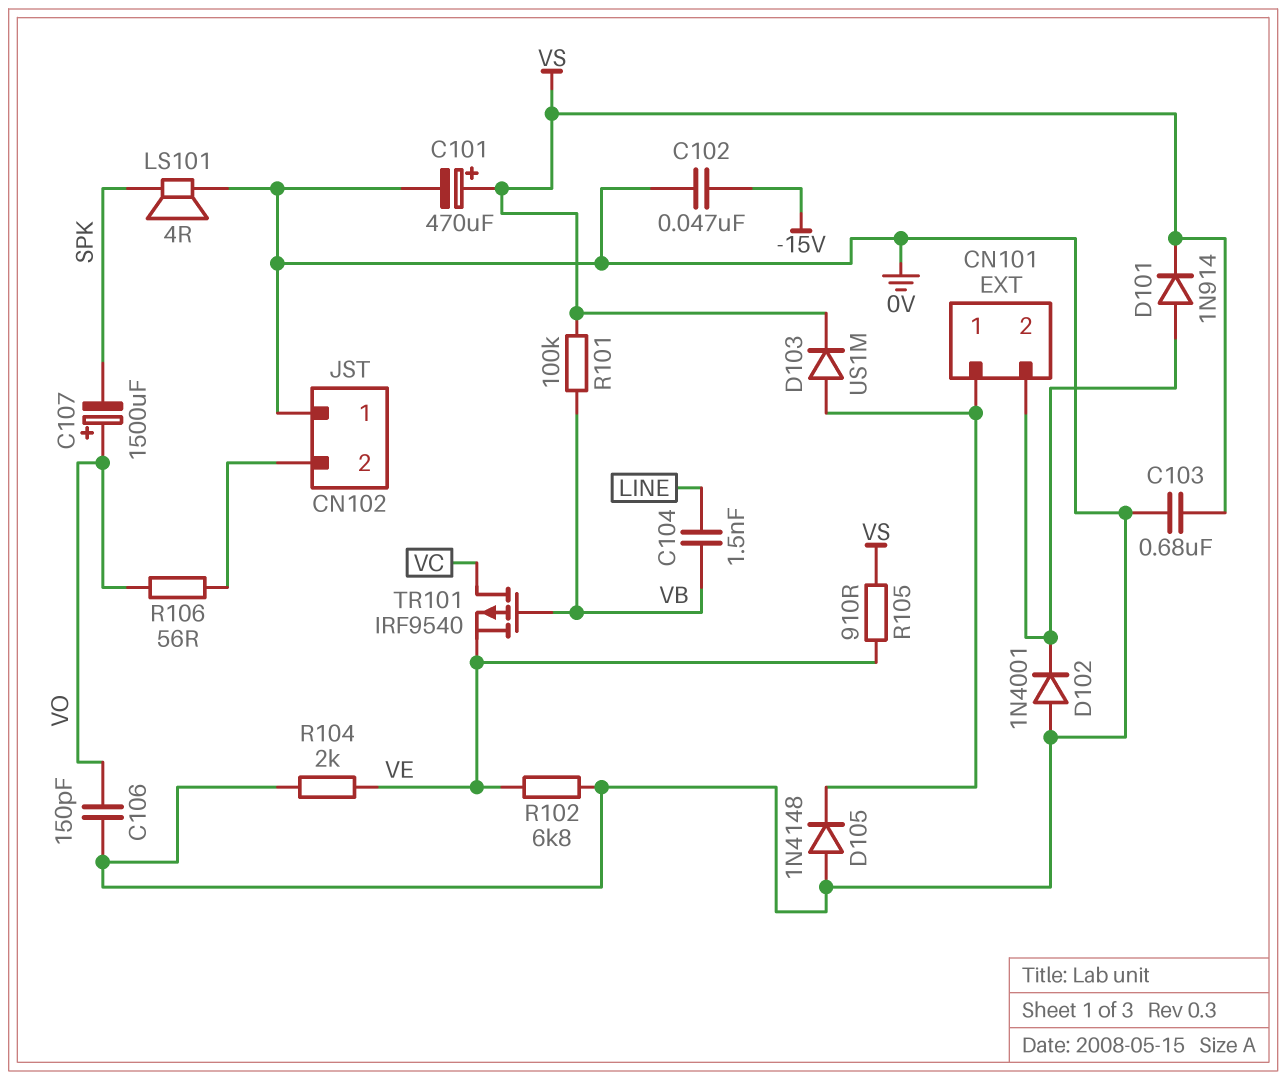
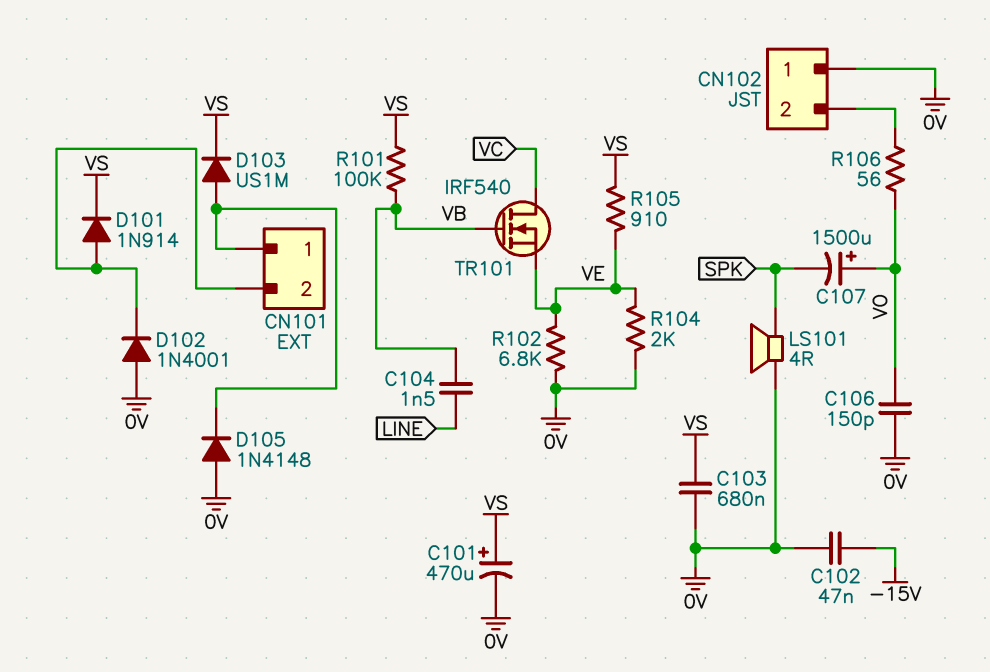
TR101: PMOS IRF9540 (G VB, D VC, S VE) -> NMOS IRF540 (G VB, D VC, S VE)

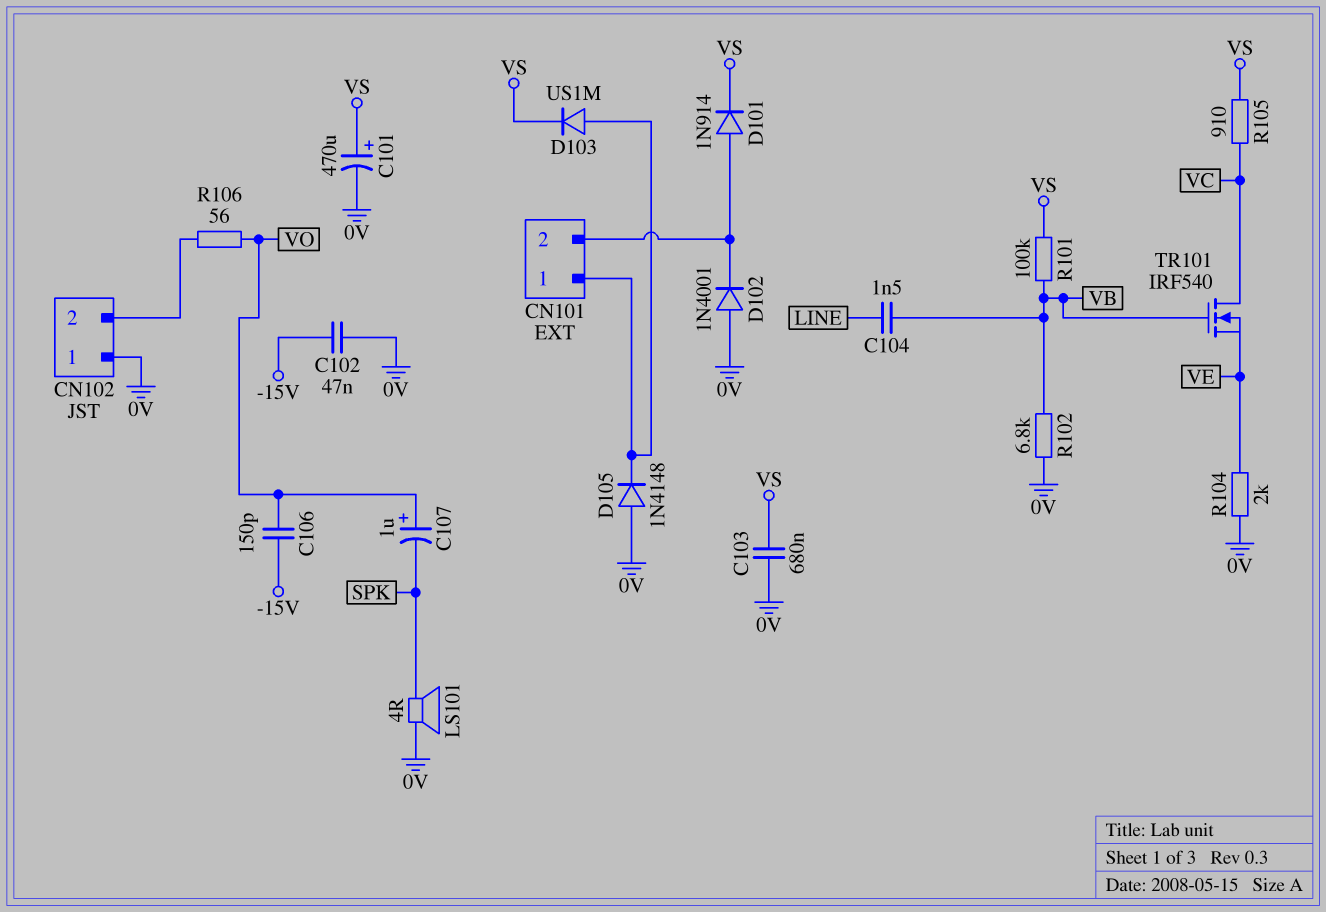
C106: 150pF (0V, VO) -> 150pF (-15V, VO)
C107: 1500uF (plus VO, minus SPK) -> 1uF (plus VO, minus SPK)
R102: 6.8k (0V, VE) -> 6.8k (0V, VB)
R105: 910 (VE, VS) -> 910 (VC, VS)

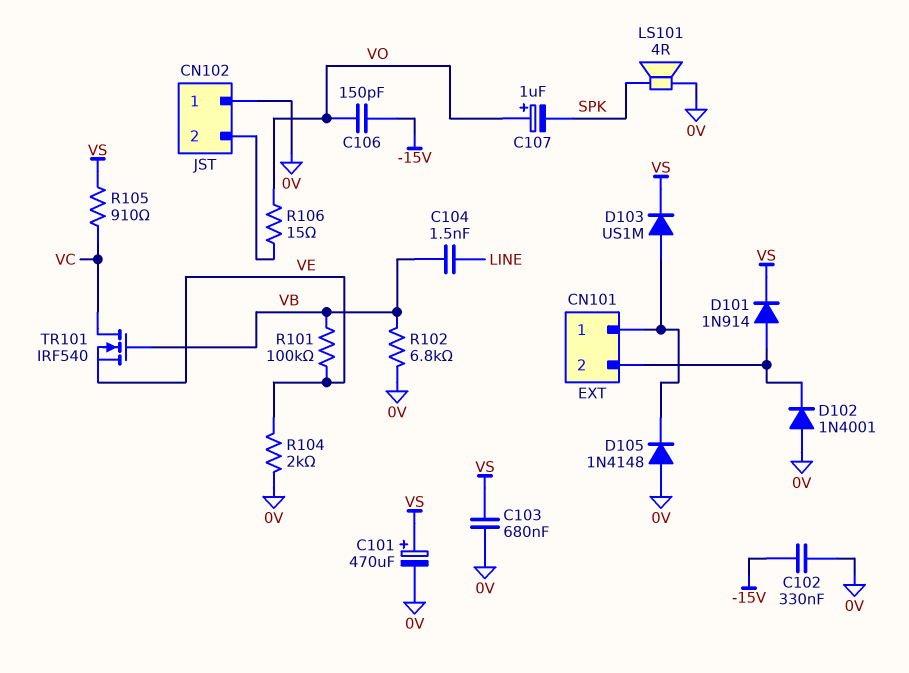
C102: 47nF (-15V, 0V) -> 330nF (-15V, 0V)
R101: 100k (VB, VS) -> 100k (VB, VE)
R106: 56 (CN102/2, VO) -> 15 (CN102/2, VO)

